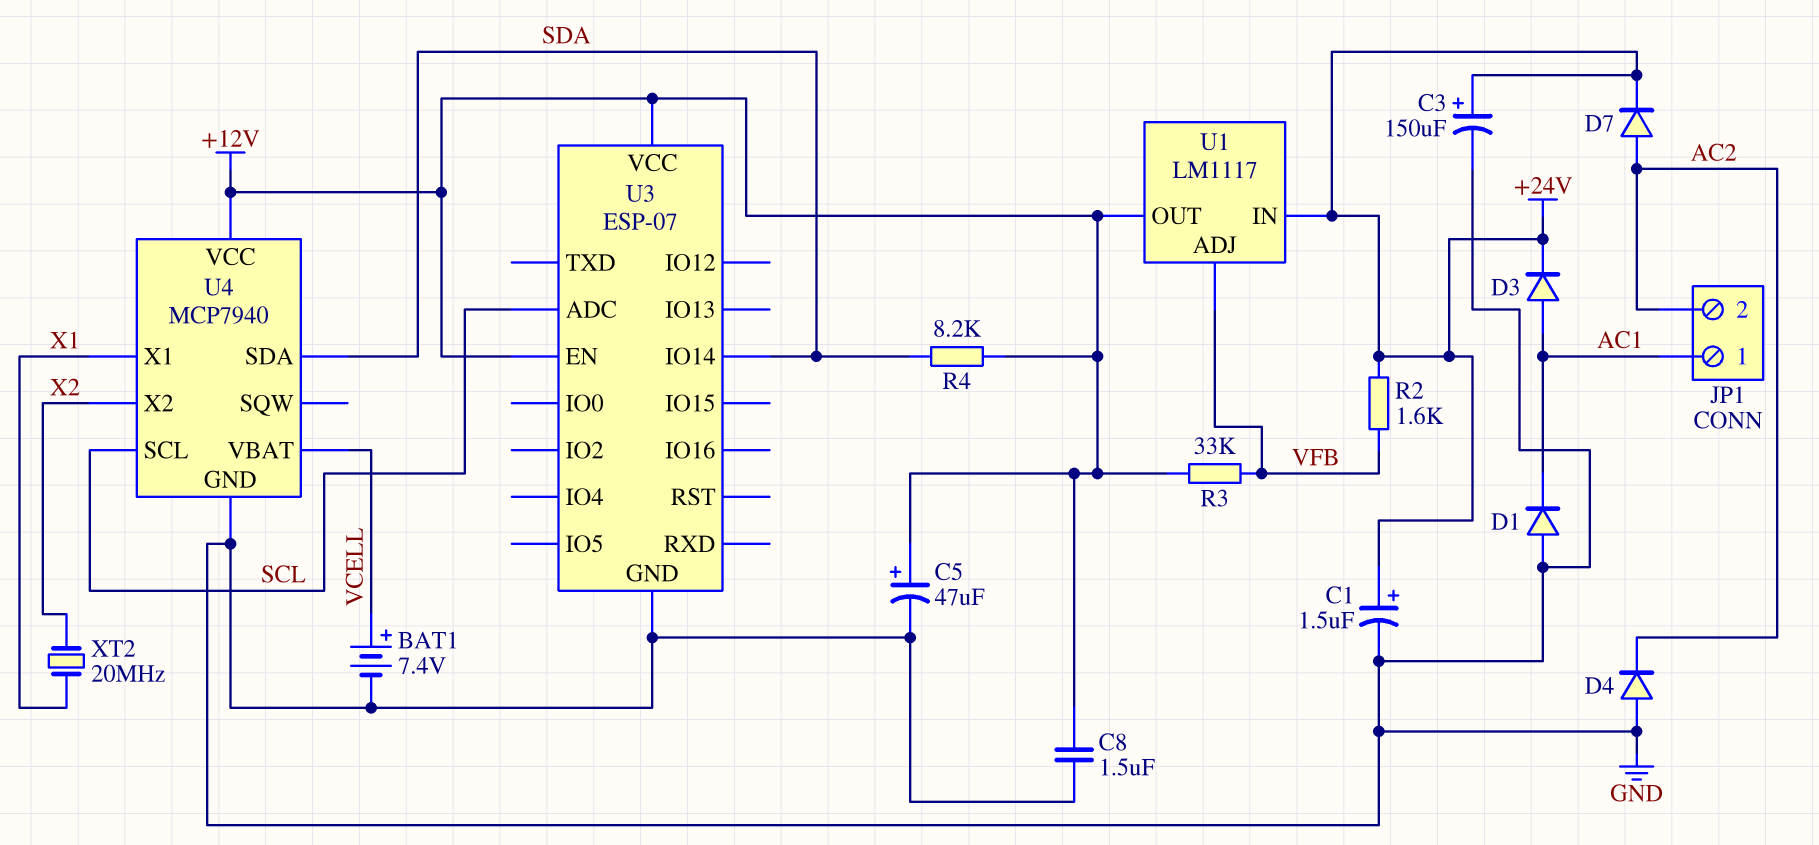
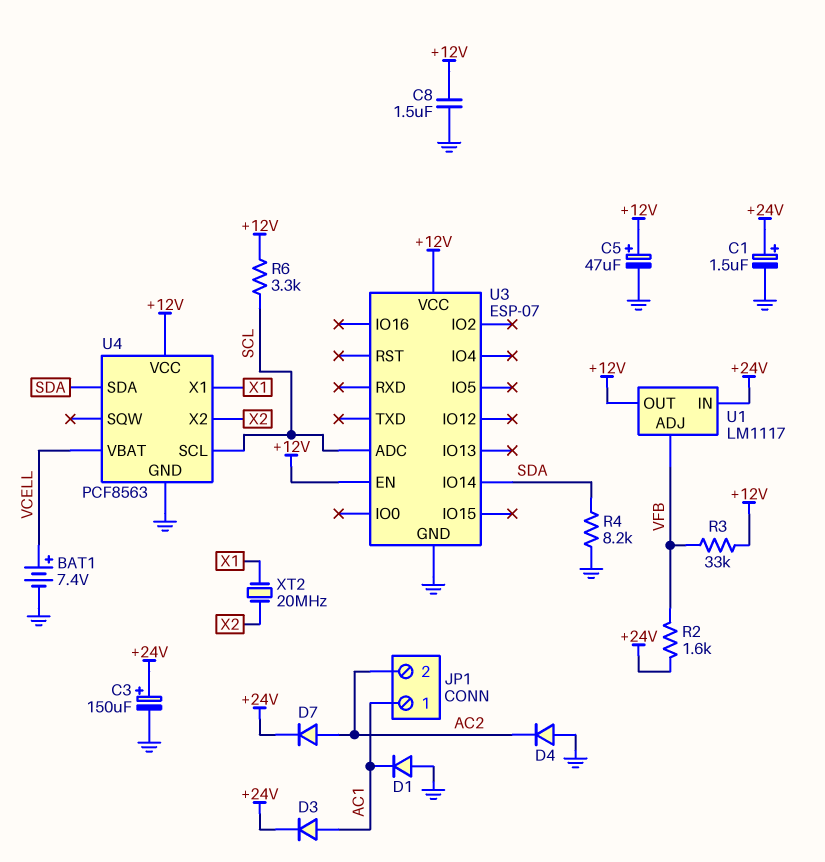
R4: 8.2k (+12V, SDA) -> 8.2k (GND, SDA)
R6: none -> 3.3k (+12V, SCL)
U4: MCP7940 -> PCF8563

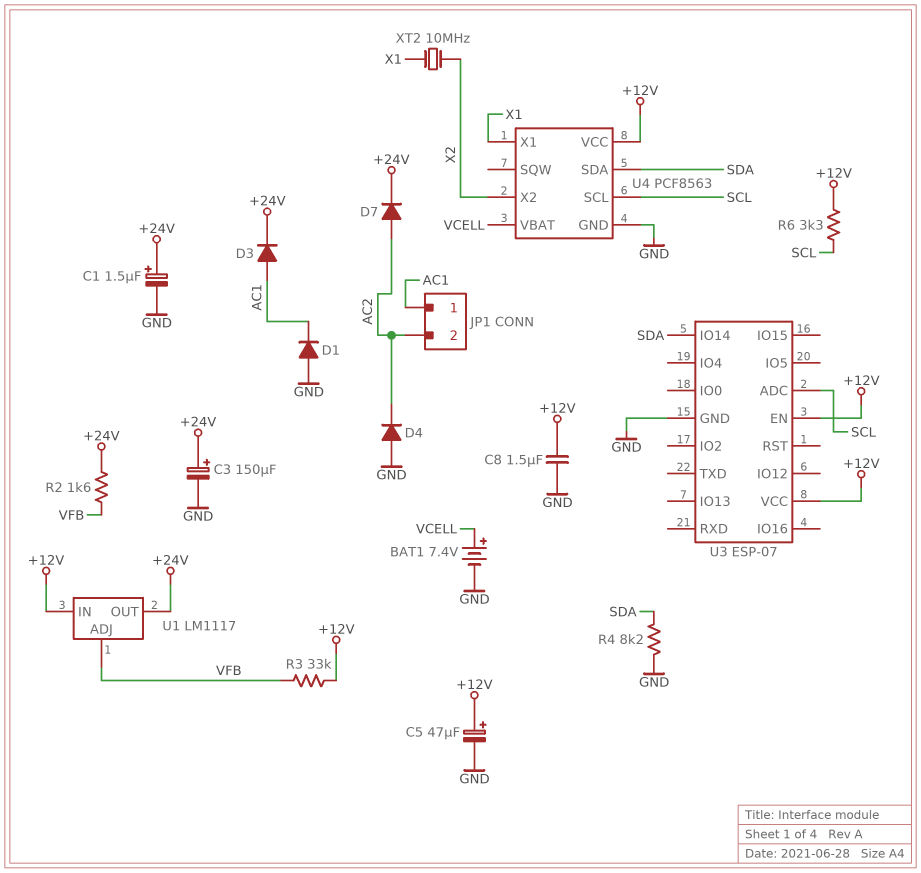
U1 pin IN: +24V -> +12V
U1 pin OUT: +12V -> +24V
XT2: 20MHz (X1, X2) -> 10MHz (X1, X2)

